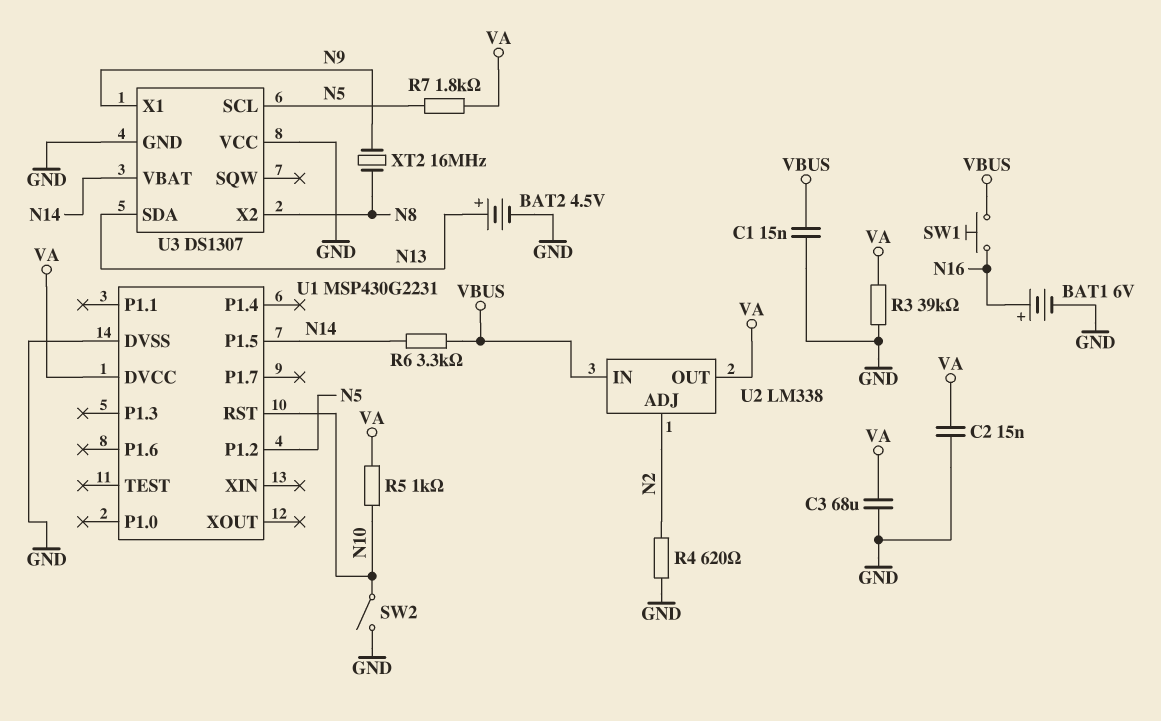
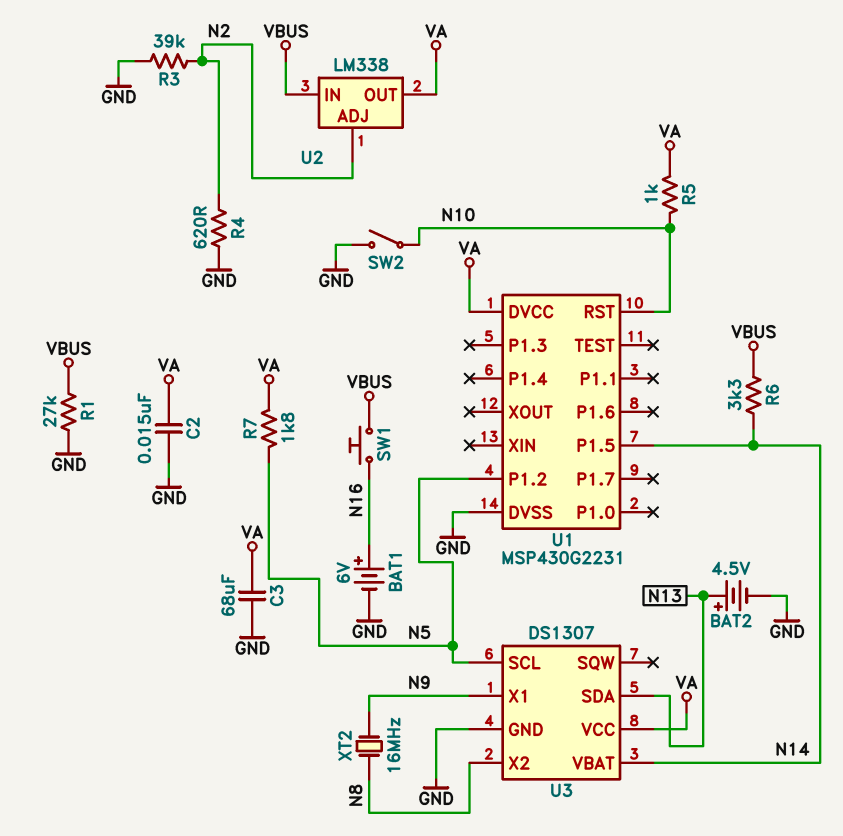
C1: 15nF (GND, VBUS) -> none
R1: none -> 27k (GND, VBUS)
R3: 39k (GND, VA) -> 39k (GND, N2)
U3 pin VCC: GND -> VA

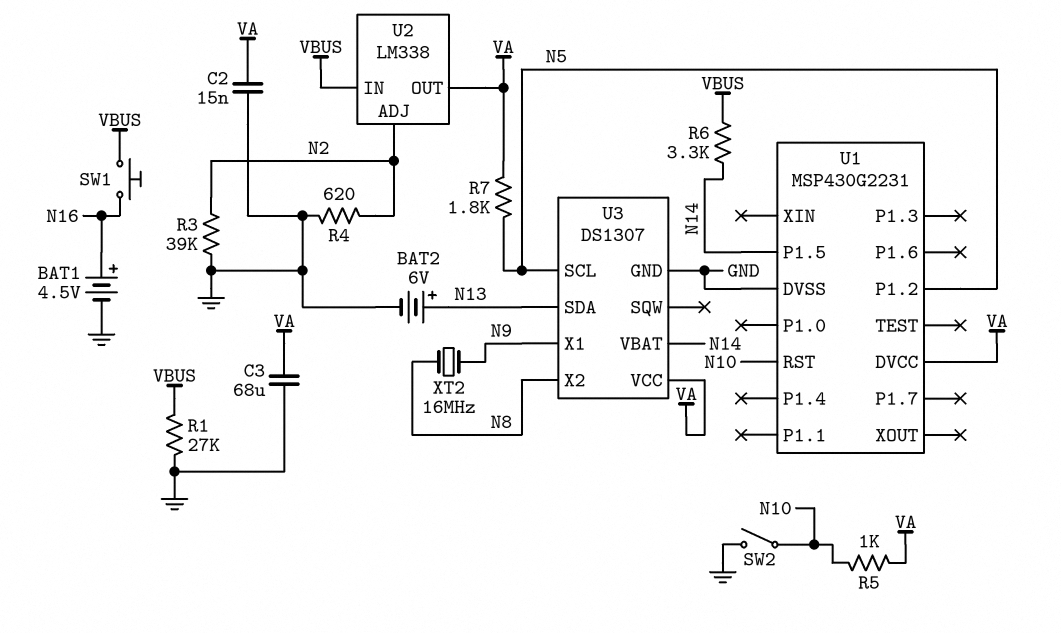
BAT1: 6V (plus N16, minus GND) -> 4.5V (plus N16, minus GND)
BAT2: 4.5V (plus N13, minus GND) -> 6V (plus N13, minus GND)

